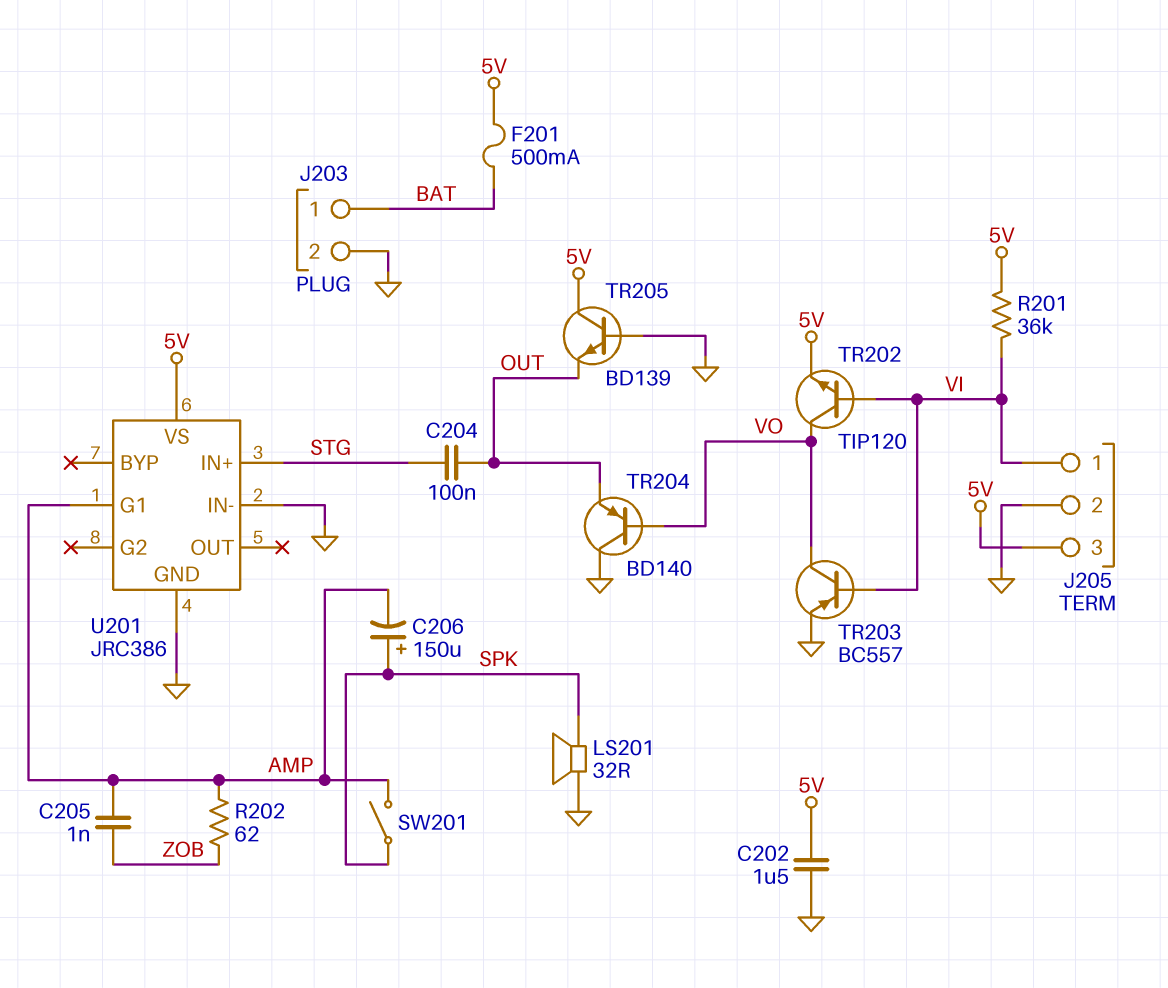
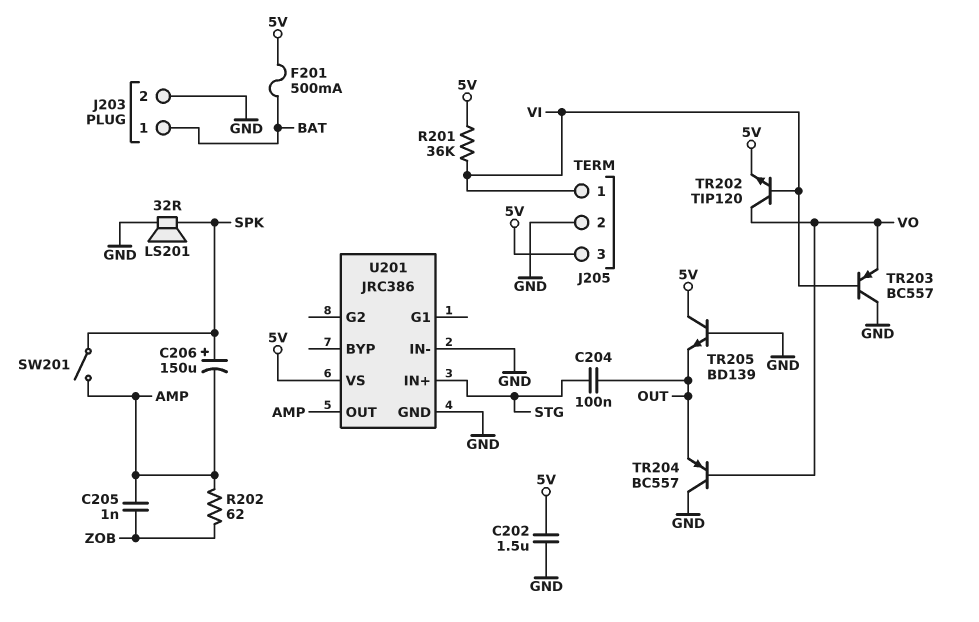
TR203: PNP BC557 (B VI, C VO, E GND) -> PNP BC557 (B VI, C GND, E VO)
TR204: PNP BD140 (B VO, C GND, E OUT) -> PNP BC557 (B VO, C GND, E OUT)
U201 pin G1: AMP -> none
U201 pin OUT: none -> AMP

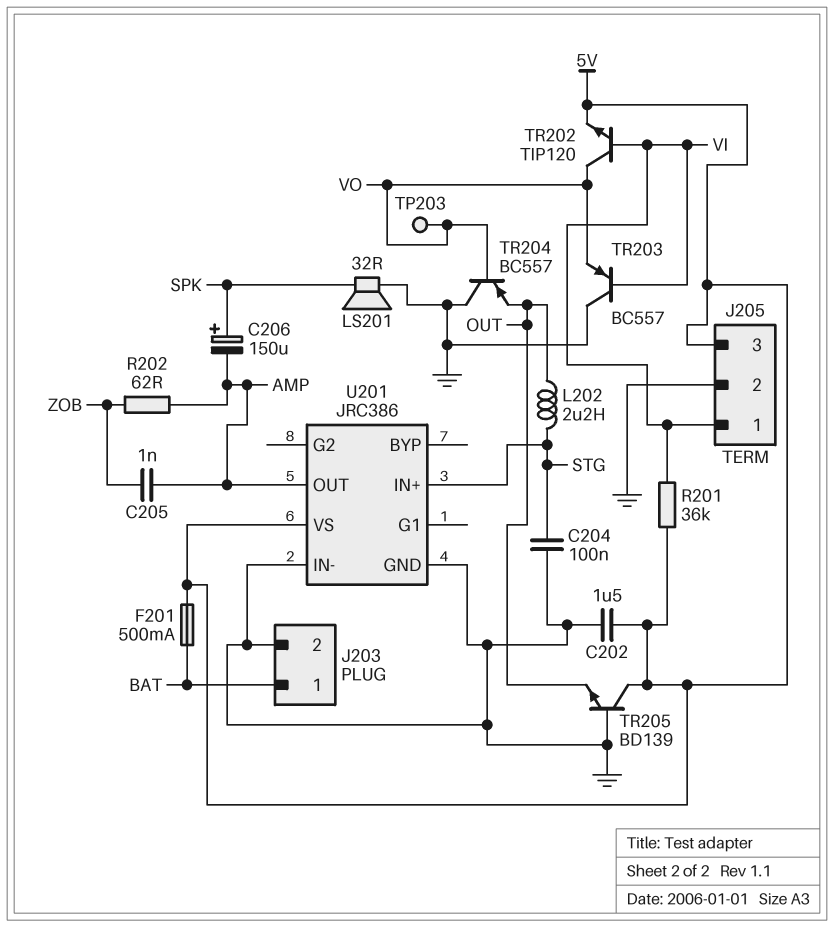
C204: 100nF (OUT, STG) -> 100nF (GND, STG)
L202: none -> 2.2uH (OUT, STG)
SW201: switch (AMP, SPK) -> none
TP203: none -> test point (VO)

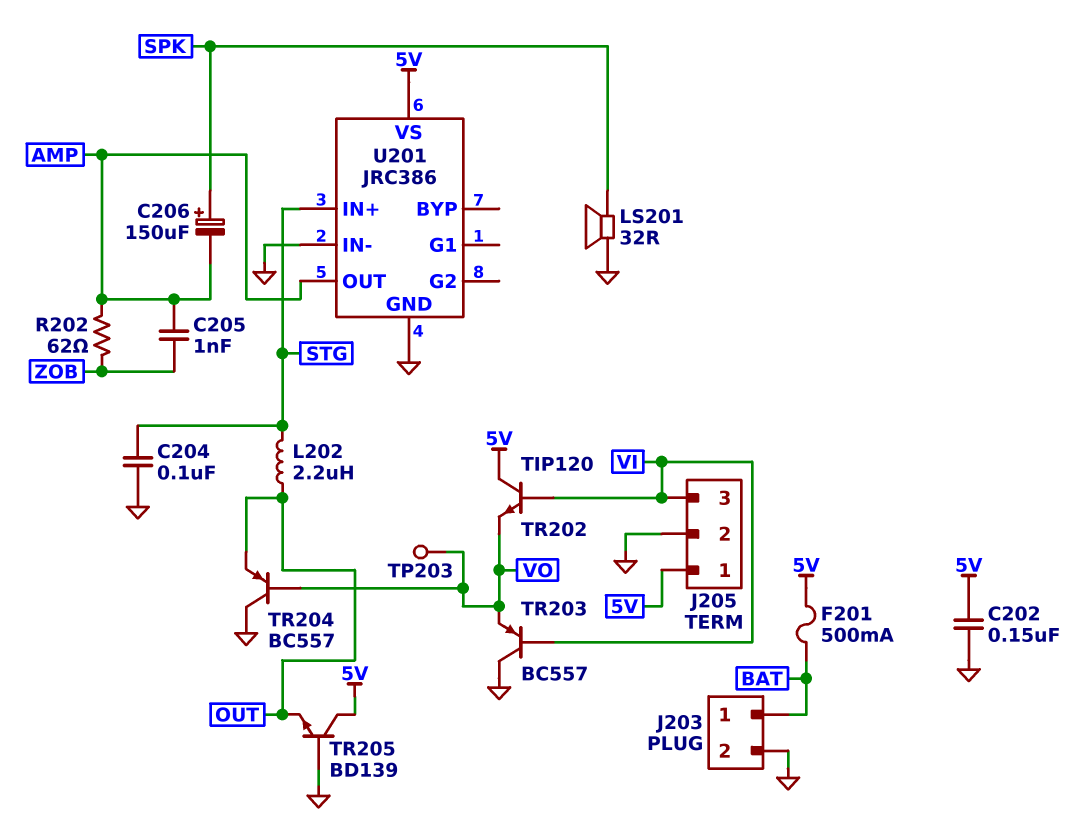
C202: 1.5uF (5V, GND) -> 150nF (5V, GND)
J205 pin 1: VI -> 5V
J205 pin 3: 5V -> VI
R201: 36k (5V, VI) -> none
TR202: NPN TIP120 (B VI, C VO, E 5V) -> NPN TIP120 (B VI, C 5V, E VO)

